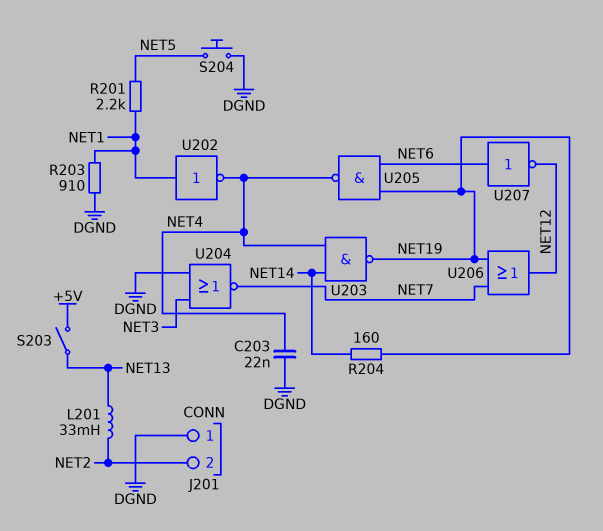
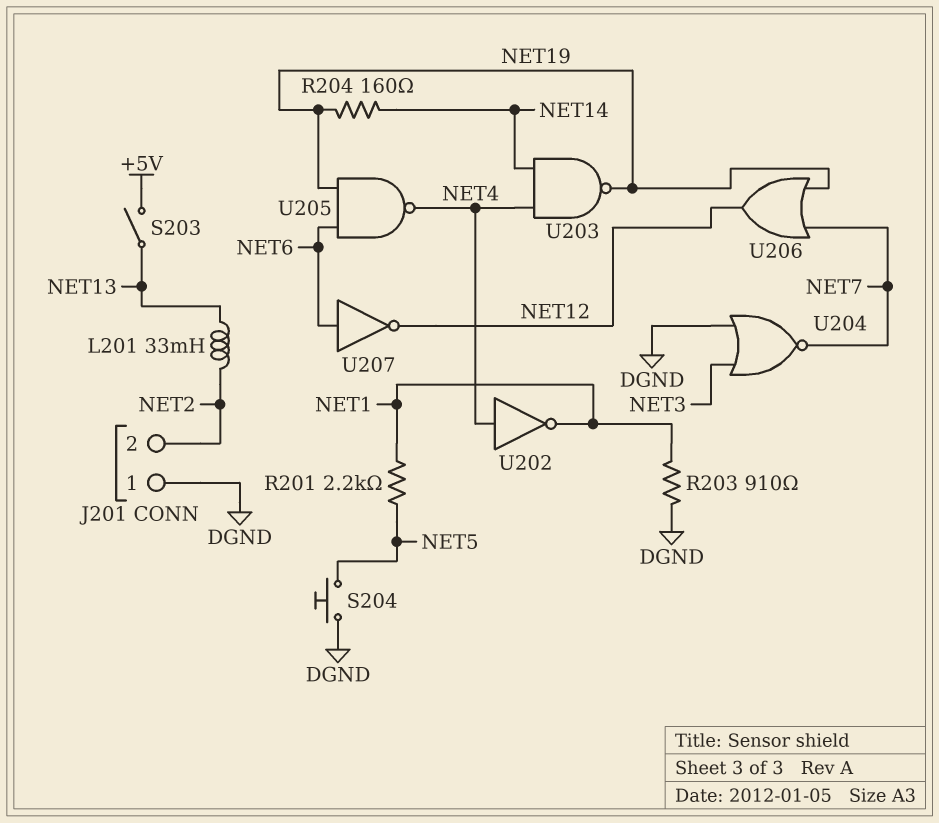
C203: 22nF (DGND, NET4) -> none
U202: NOT (in NET1, out NET4) -> NOT (in NET4, out NET1)

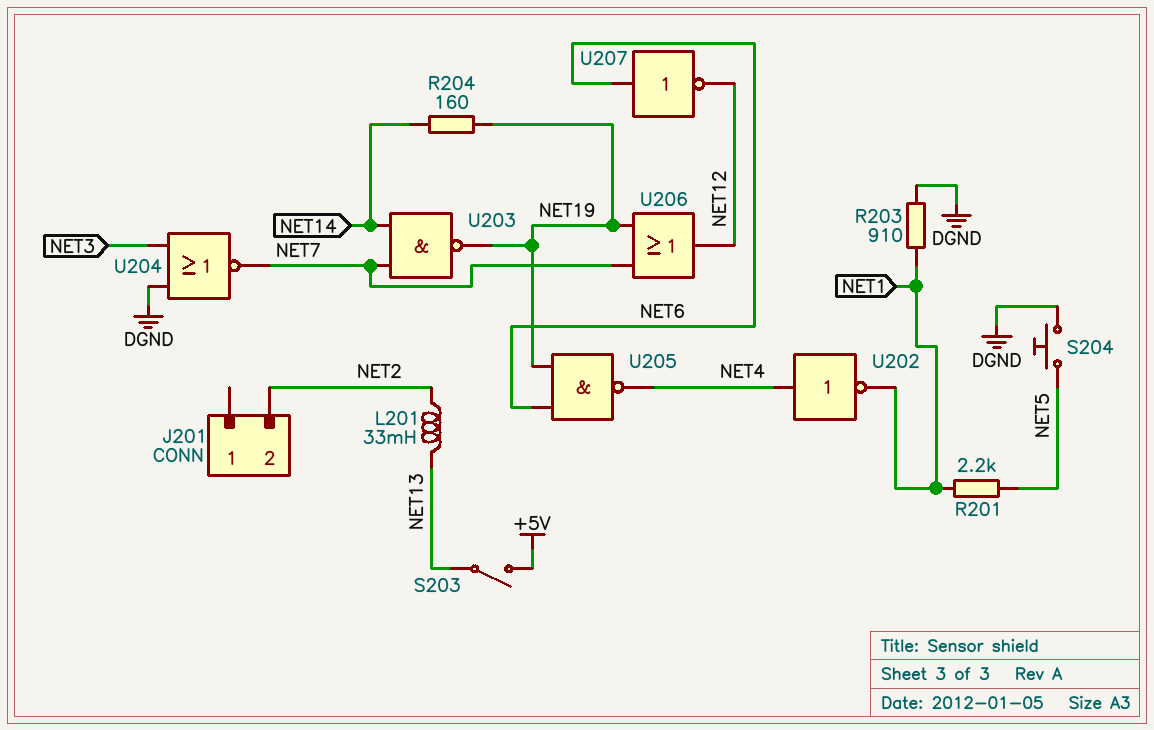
J201 pin 1: DGND -> none
U203: NAND (in NET4, in NET14, out NET19) -> NAND (in NET7, in NET14, out NET19)

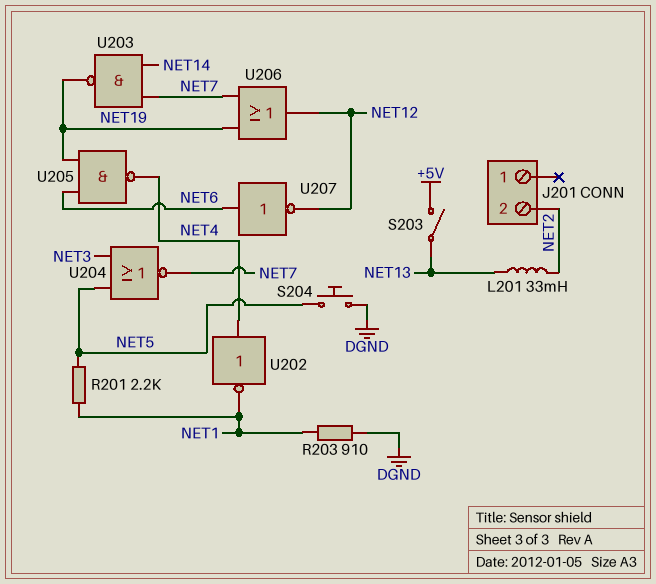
R204: 160 (NET14, NET19) -> none
U204: NOR (in DGND, in NET3, out NET7) -> NOR (in NET3, in NET5, out NET7)

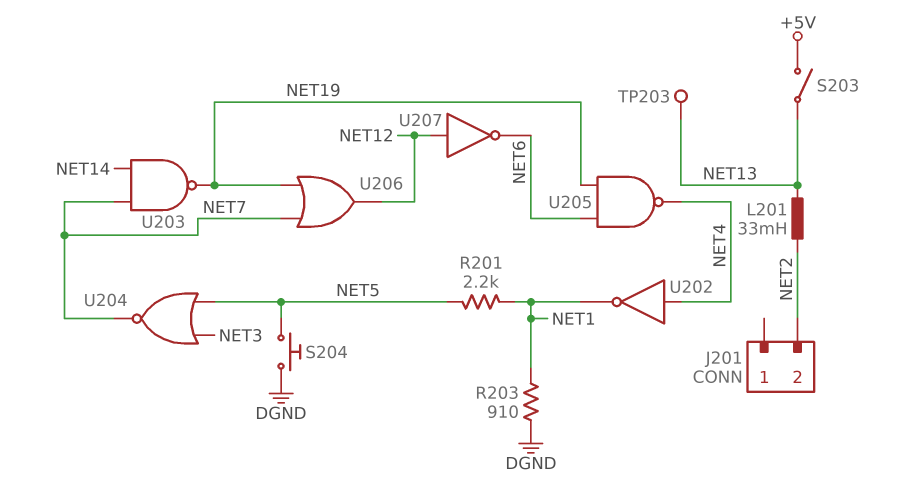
TP203: none -> test point (NET13)
U207: NOT (in NET6, out NET12) -> NOT (in NET12, out NET6)

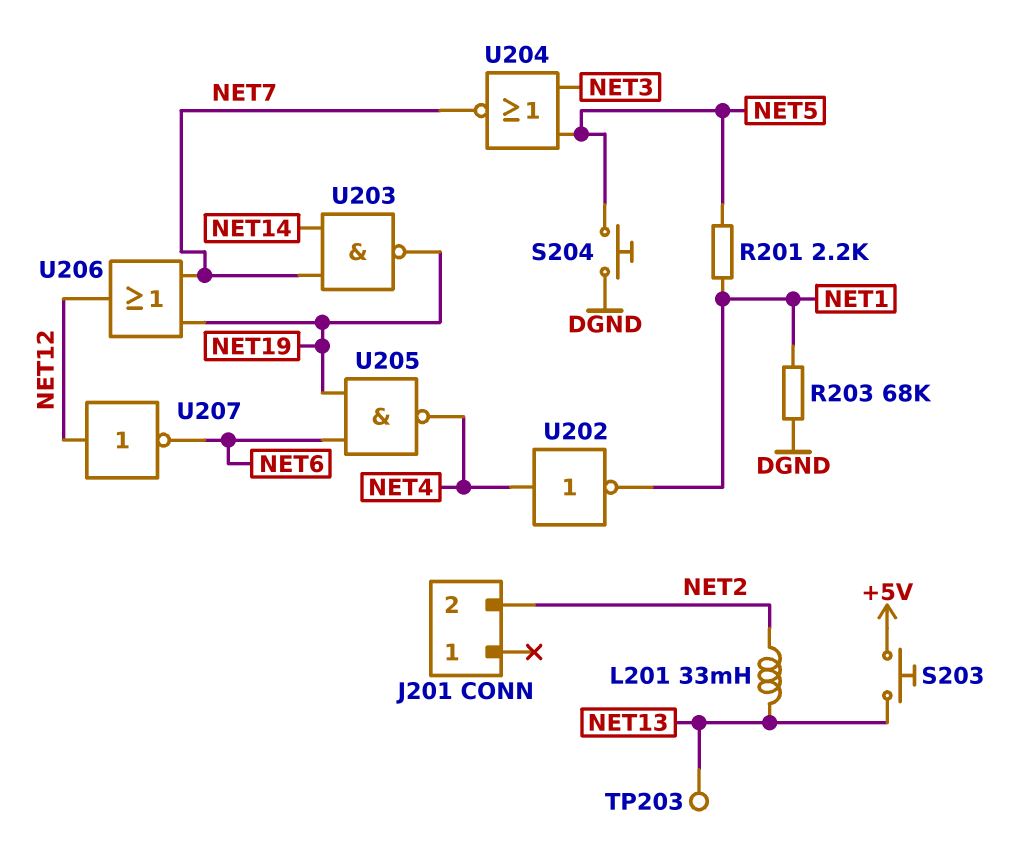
R203: 910 (DGND, NET1) -> 68k (DGND, NET1)
S203: switch (+5V, NET13) -> button (+5V, NET13)

